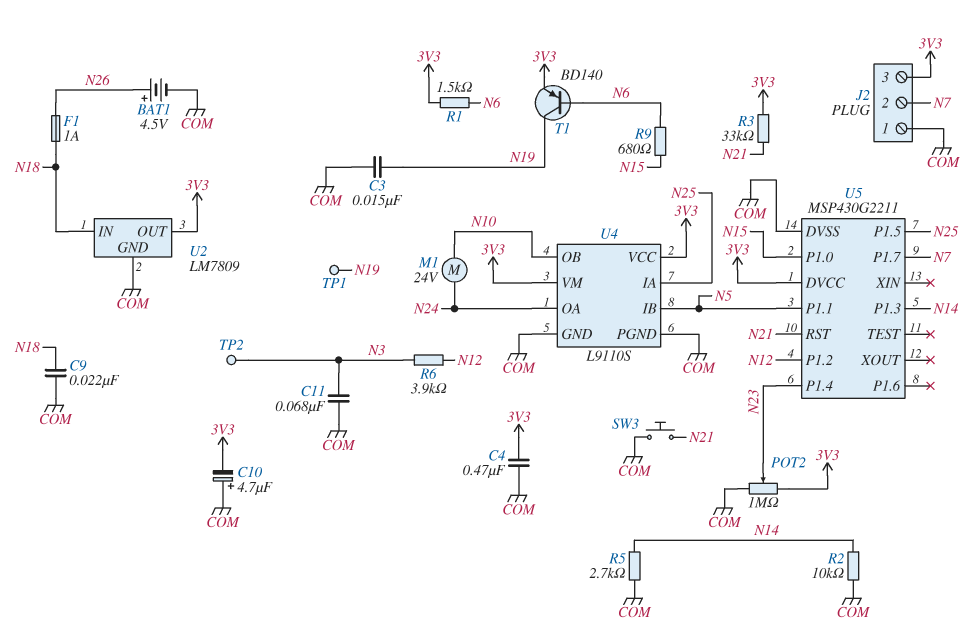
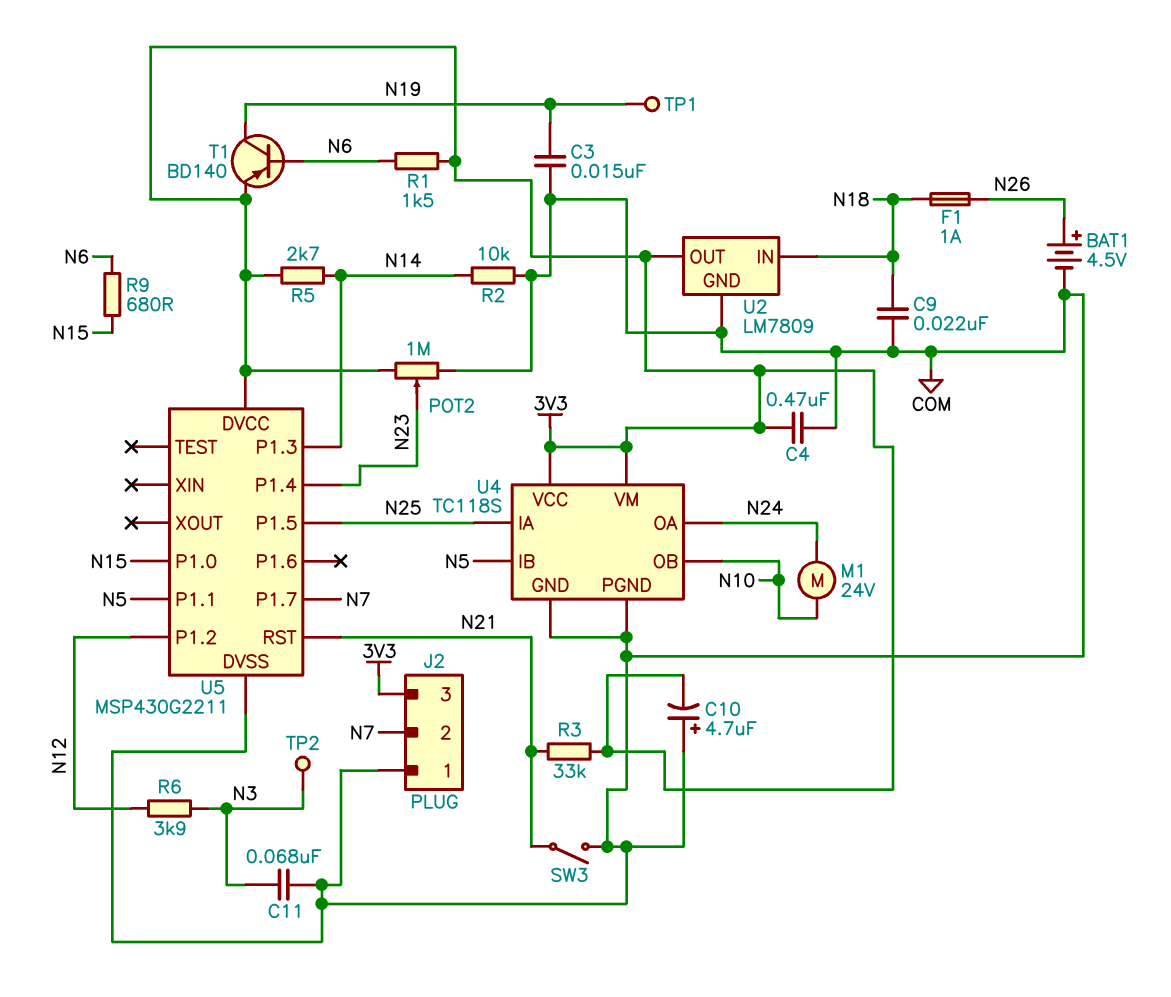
R5: 2.7k (COM, N14) -> 2.7k (3V3, N14)
SW3: button (COM, N21) -> switch (COM, N21)
U4: L9110S -> TC118S

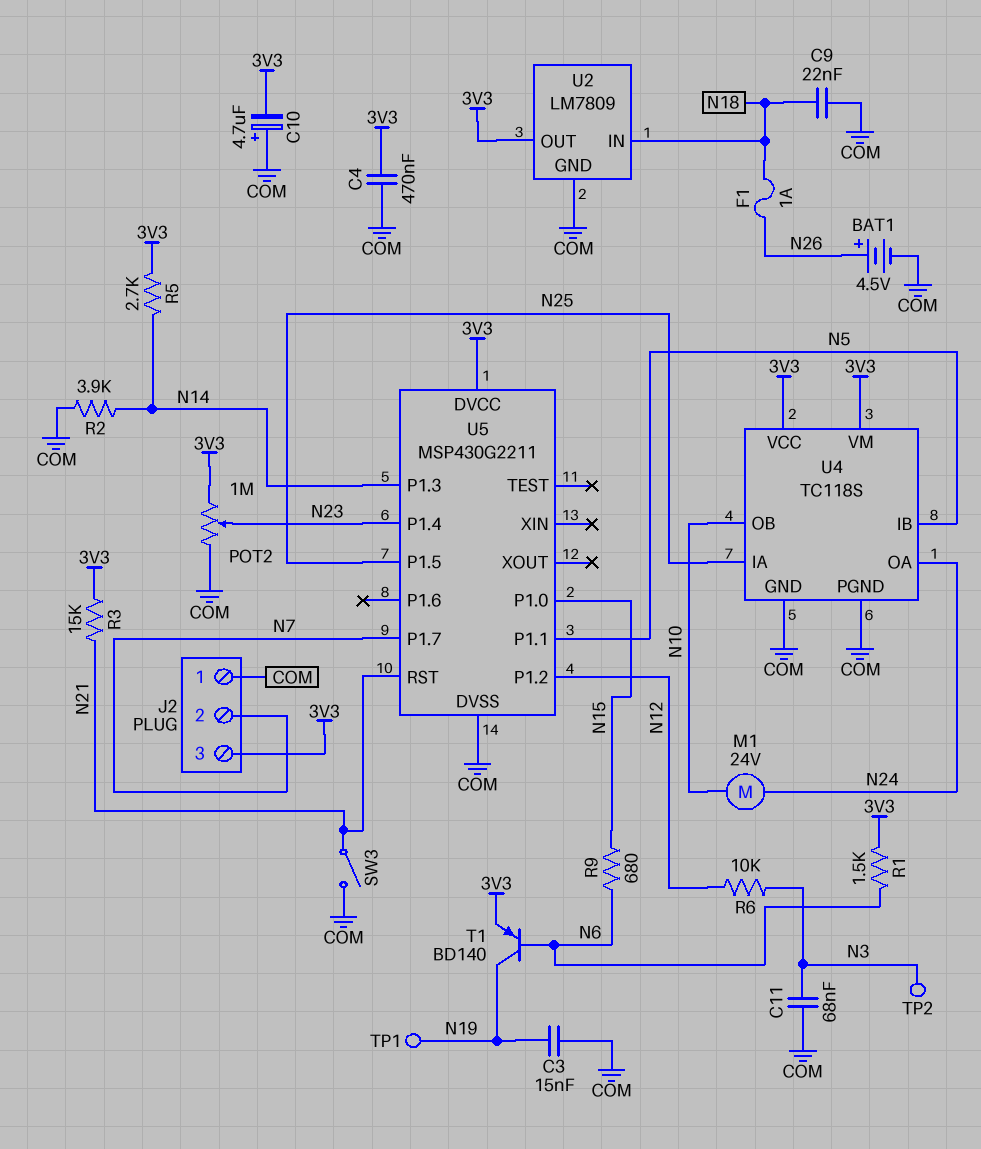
R2: 10k (COM, N14) -> 3.9k (COM, N14)
R3: 33k (3V3, N21) -> 15k (3V3, N21)
R6: 3.9k (N3, N12) -> 10k (N3, N12)

